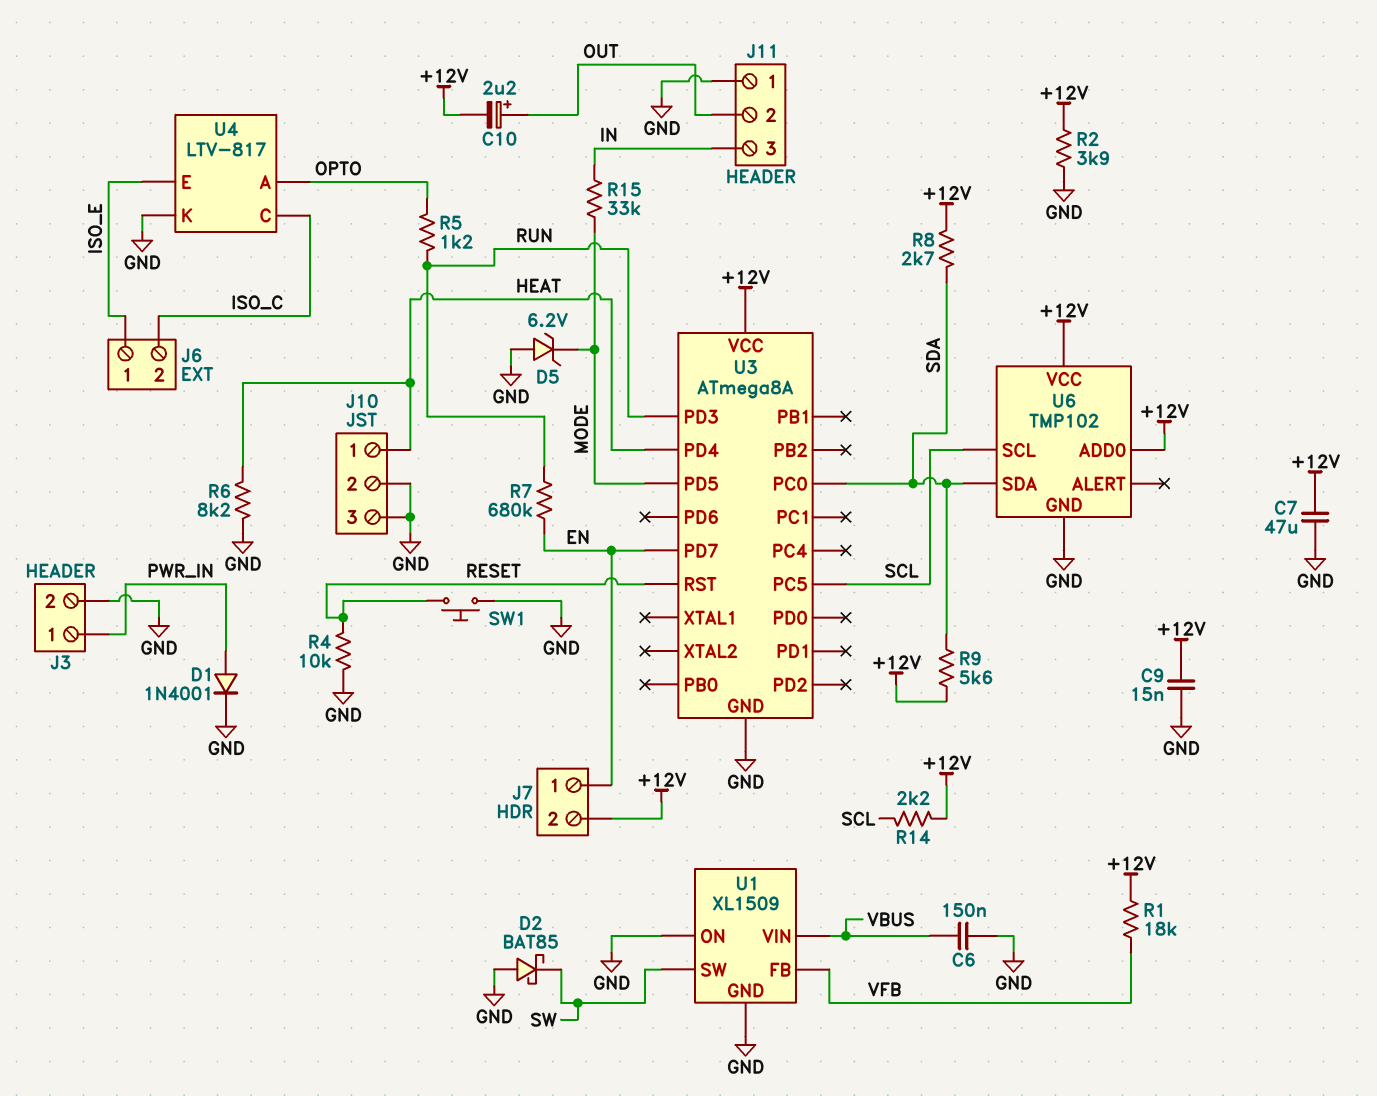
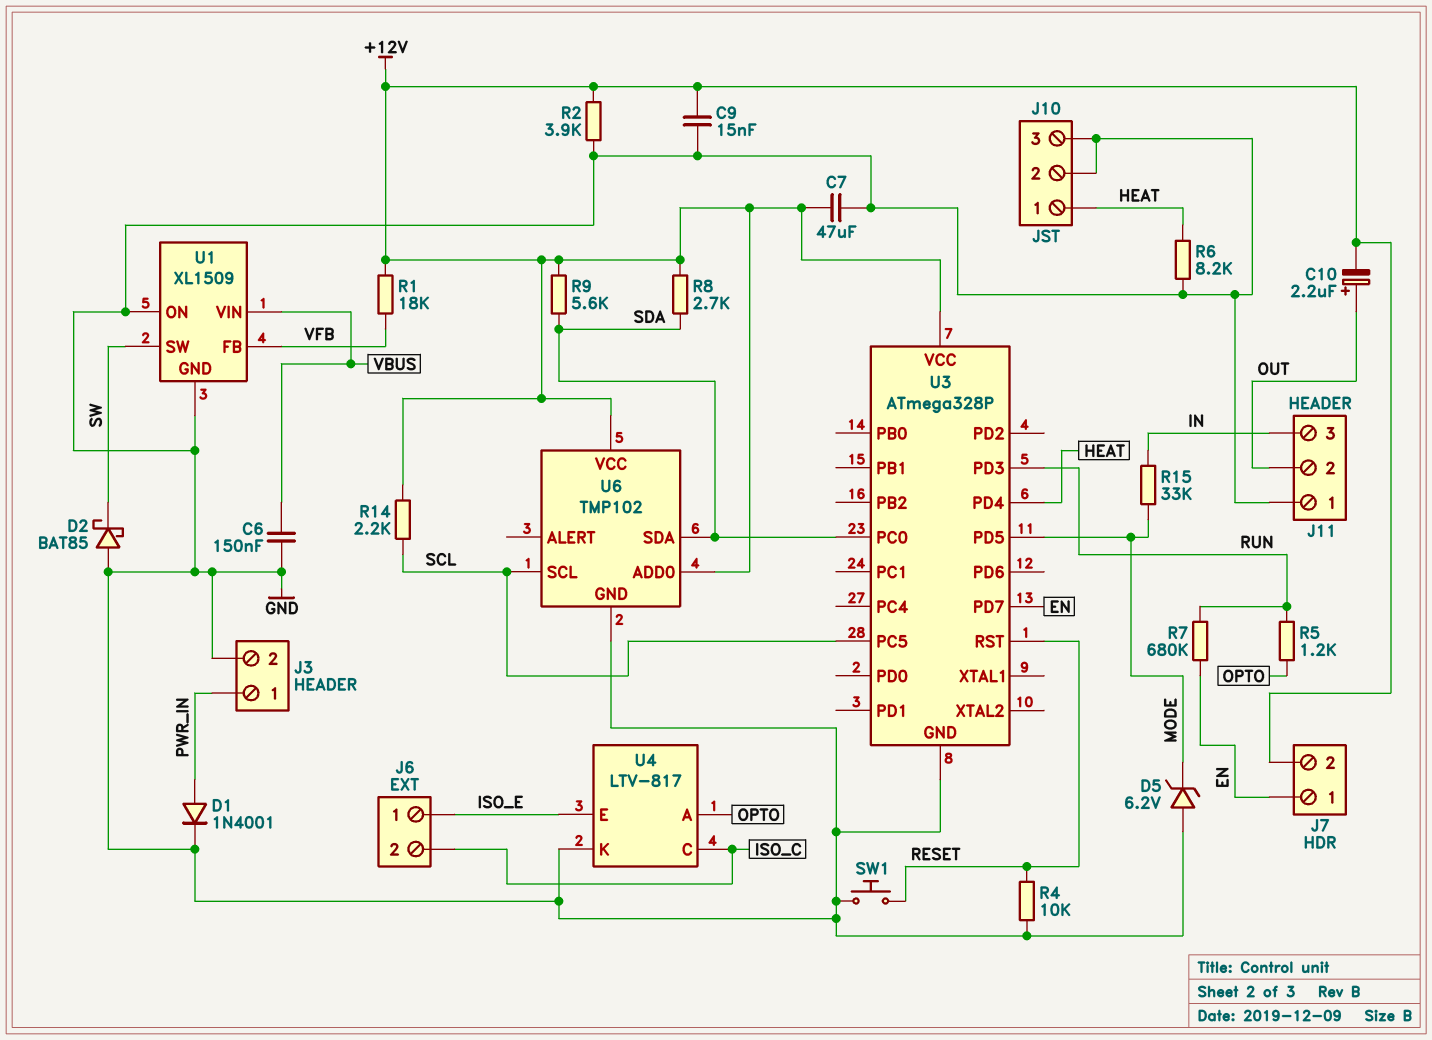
U3: ATmega8A -> ATmega328P

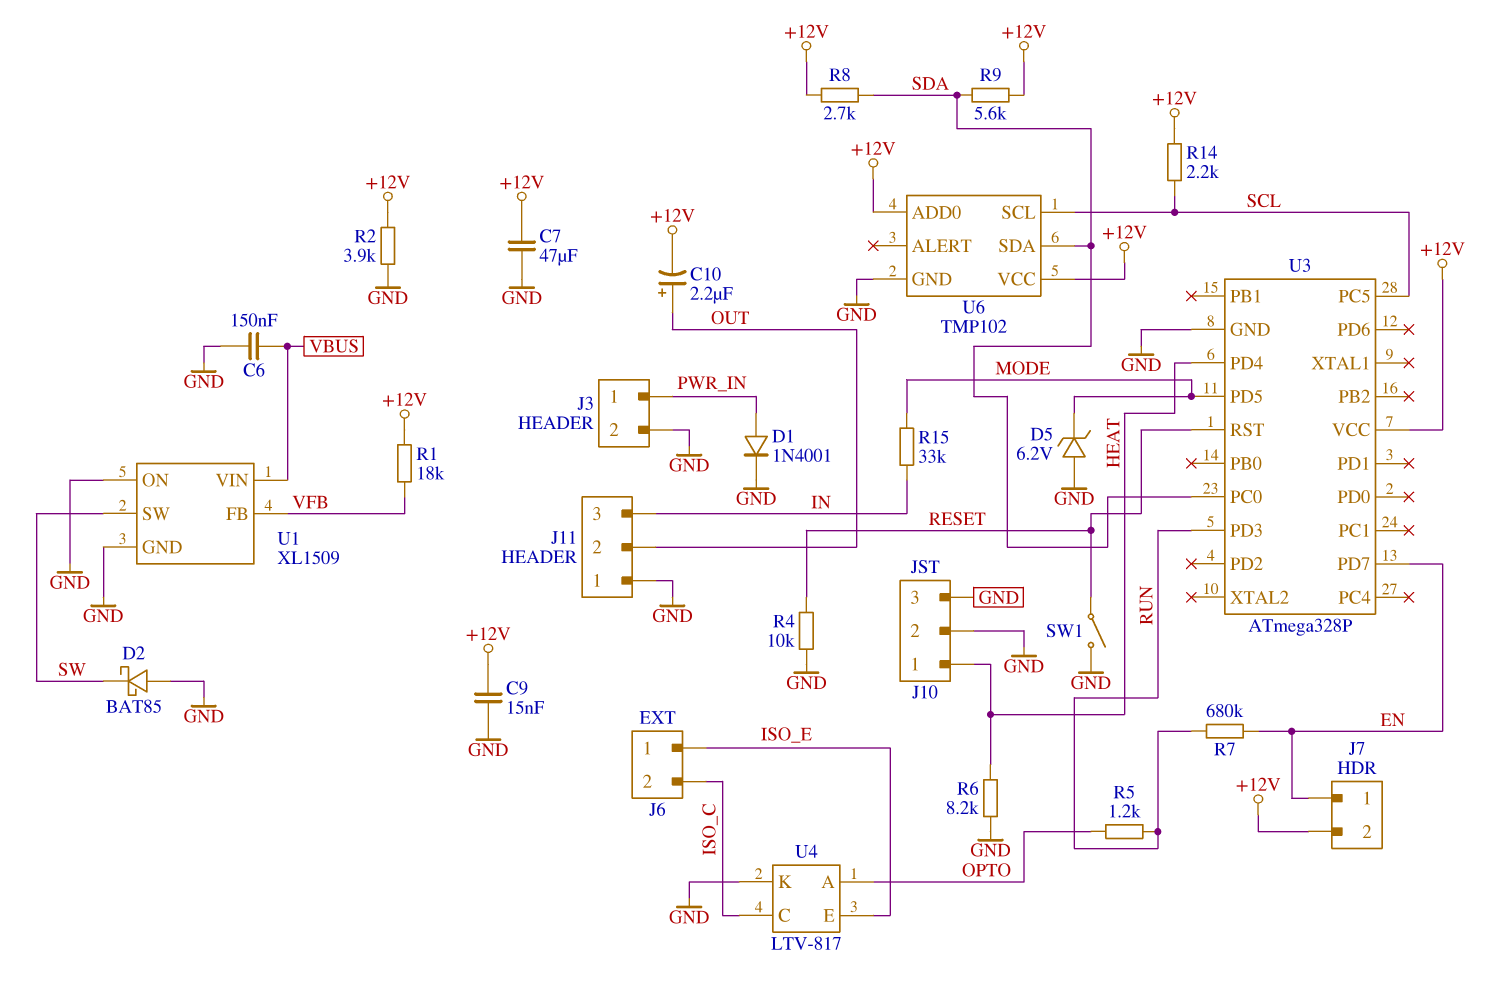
SW1: button (GND, RESET) -> switch (GND, RESET)

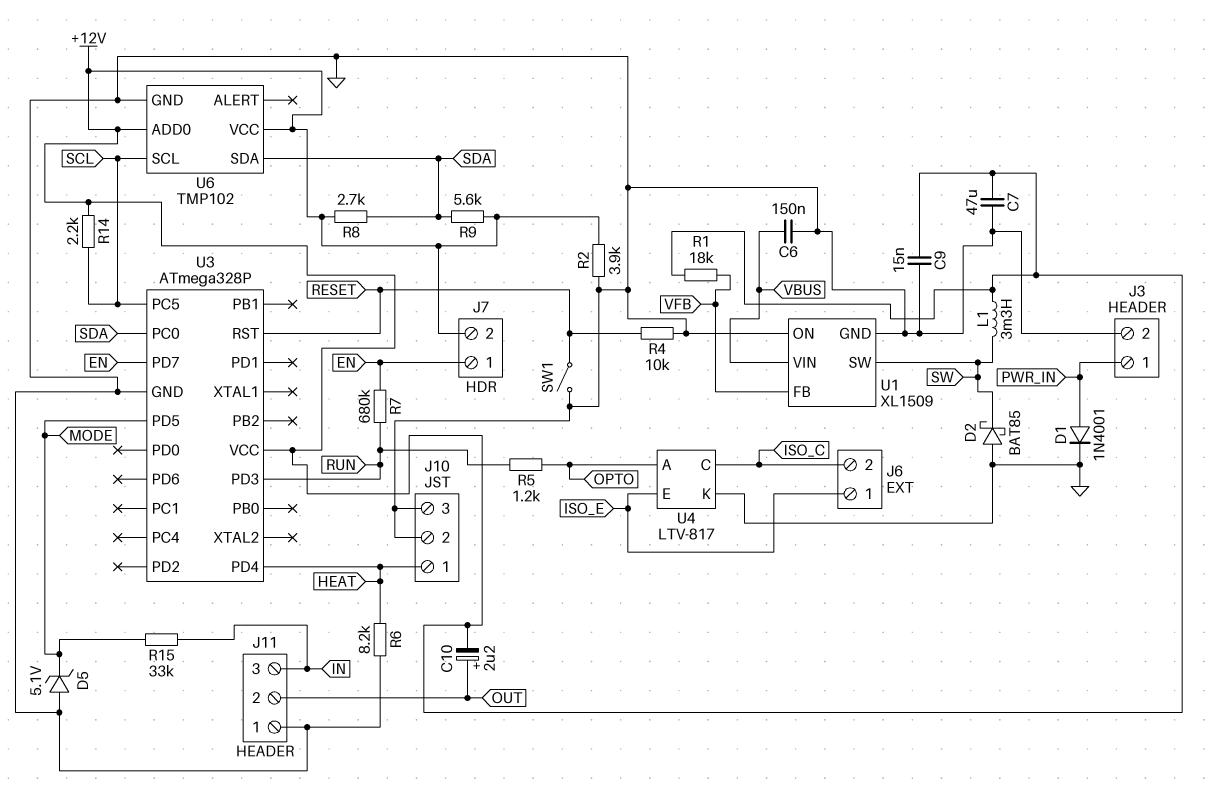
D5: zener 6.2V (A GND, K MODE) -> zener 5.1V (A GND, K MODE)
L1: none -> 3.3mH (+12V, SW)

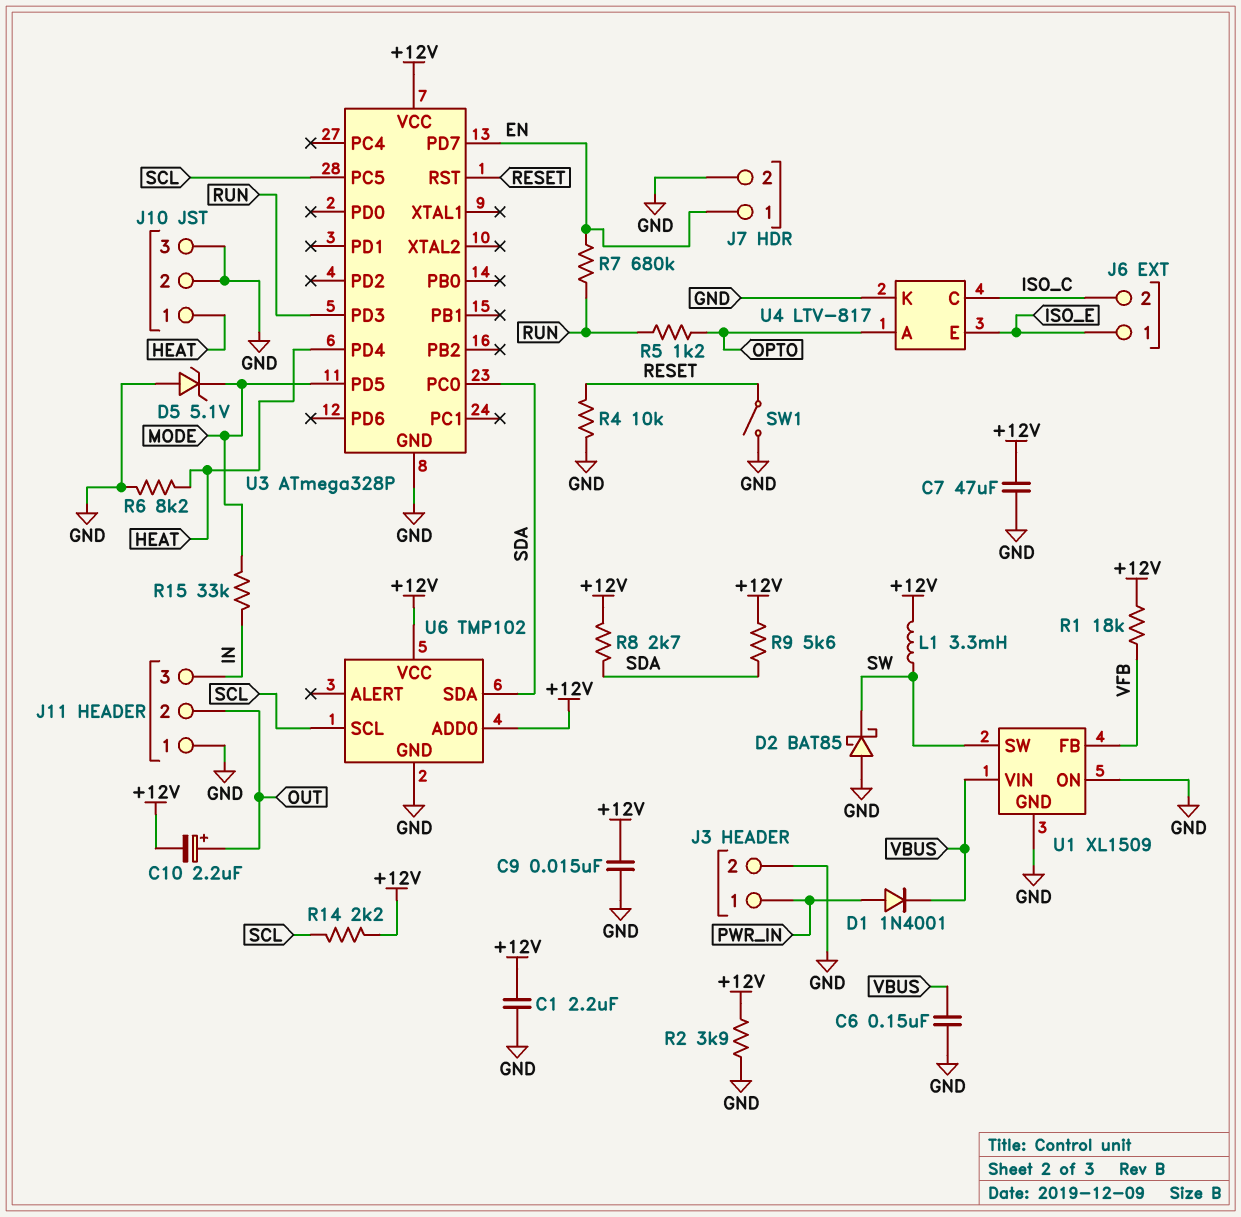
C1: none -> 2.2uF (+12V, GND)
D1: diode 1N4001 (A PWR_IN, K GND) -> diode 1N4001 (A PWR_IN, K VBUS)
J7 pin 2: +12V -> GND

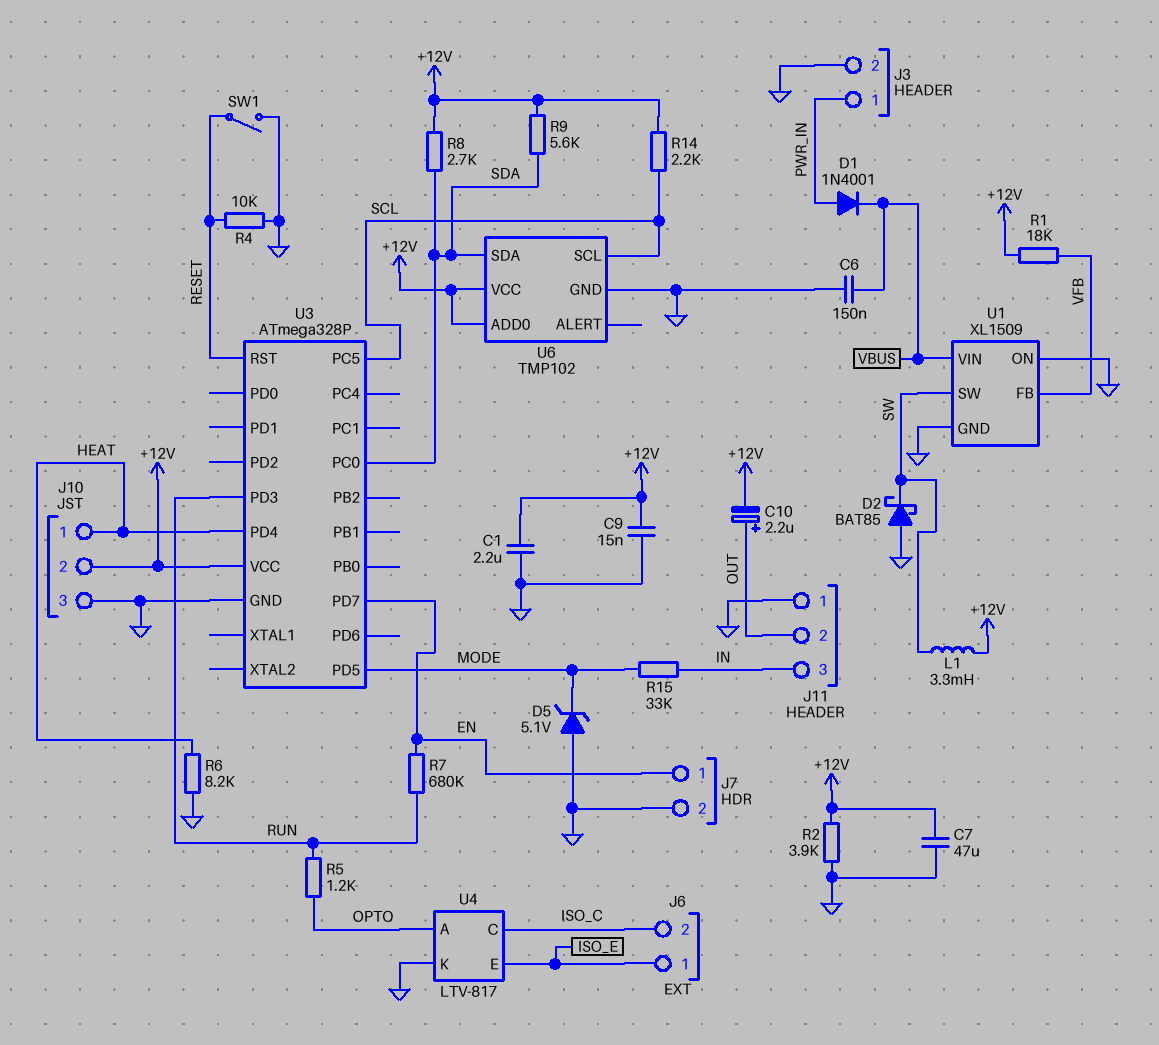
J10 pin 2: GND -> +12V

